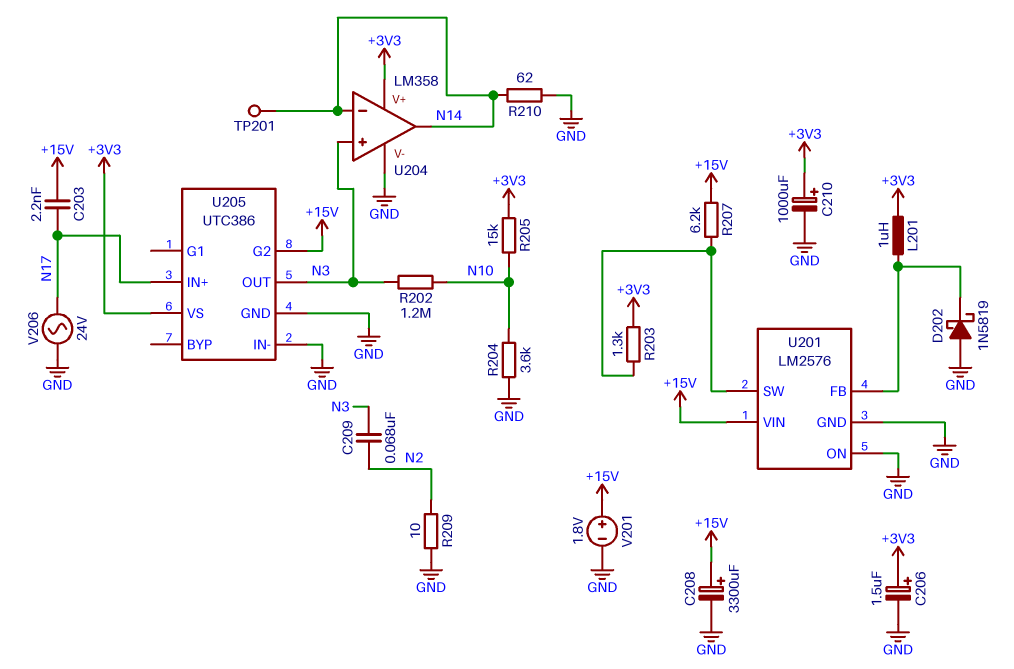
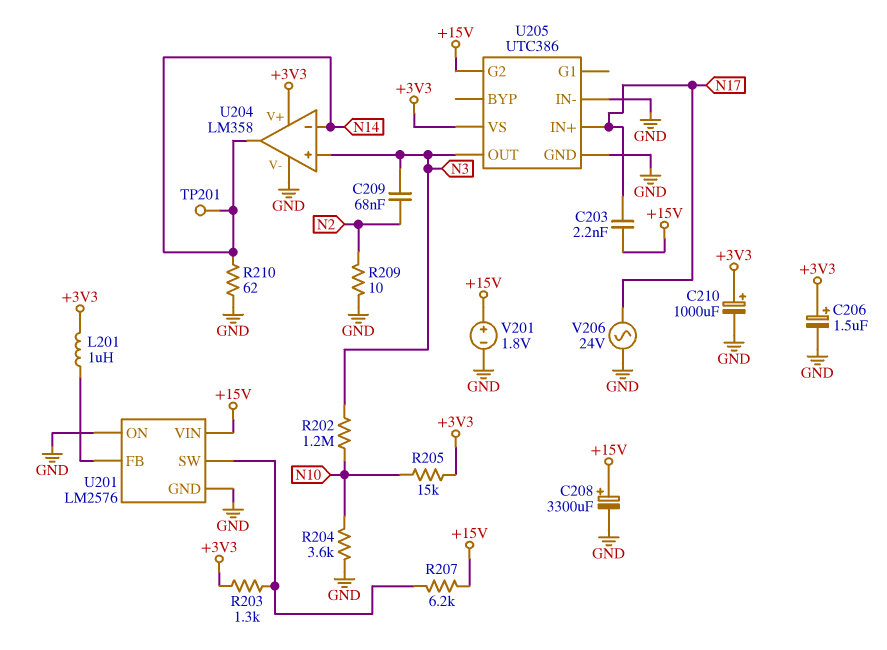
D202: schottky 1N5819 (A GND, K U201/FB) -> none

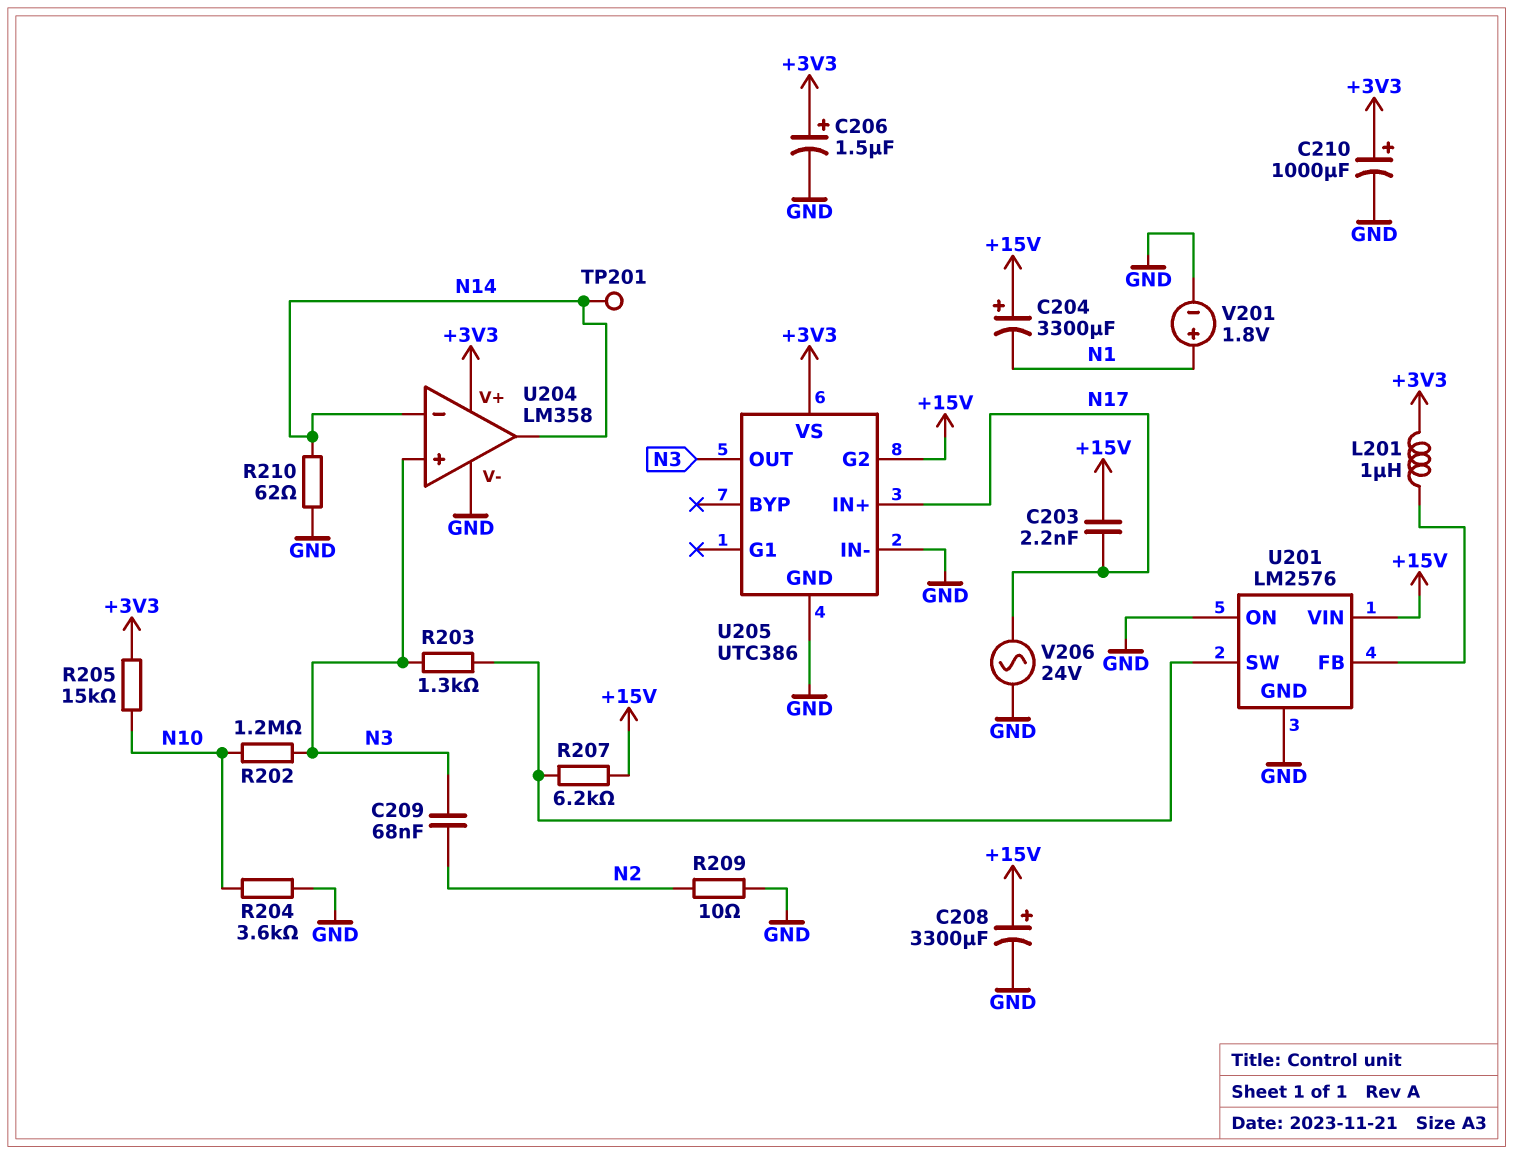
C204: none -> 3300uF (plus +15V, minus N1)
R203: 1.3k (+3V3, U201/SW) -> 1.3k (N3, U201/SW)
V201: 1.8V (plus +15V, minus GND) -> 1.8V (plus N1, minus GND)

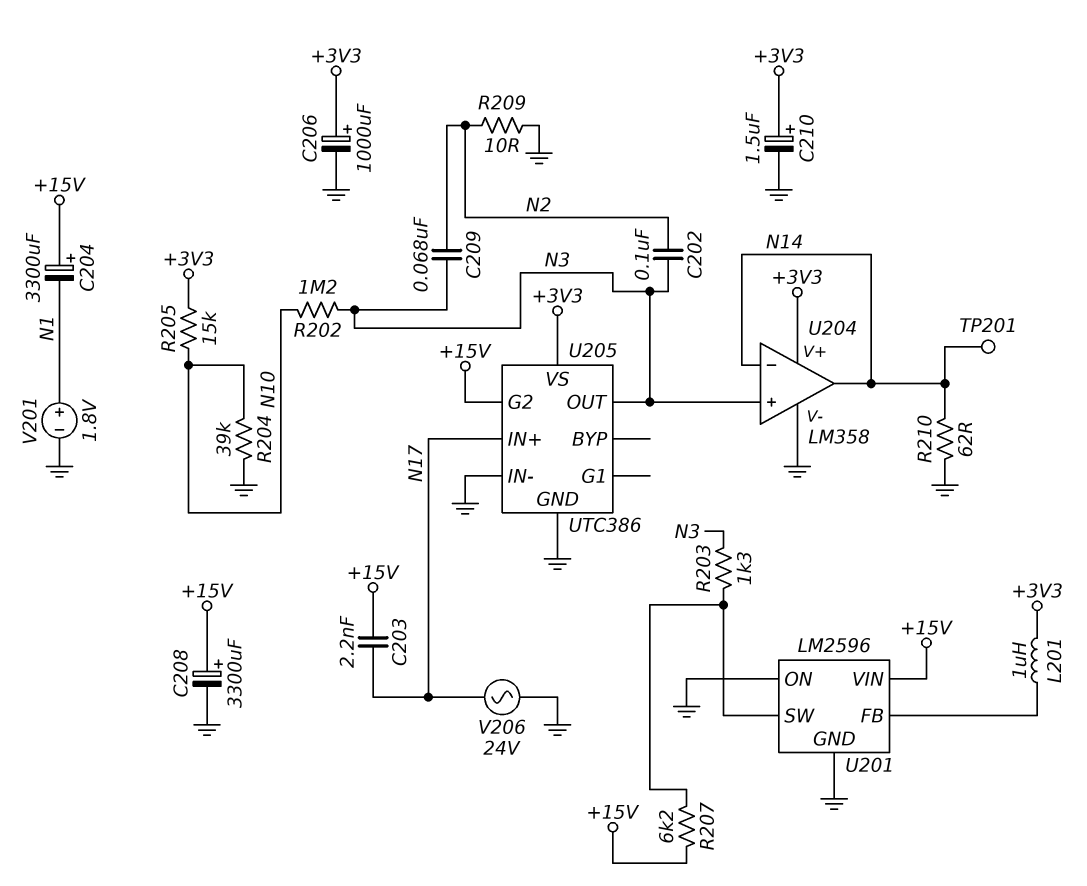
C202: none -> 100nF (N2, N3)
C206: 1.5uF (plus +3V3, minus GND) -> 1000uF (plus +3V3, minus GND)
C210: 1000uF (plus +3V3, minus GND) -> 1.5uF (plus +3V3, minus GND)
R204: 3.6k (GND, N10) -> 39k (GND, N10)
U201: LM2576 -> LM2596

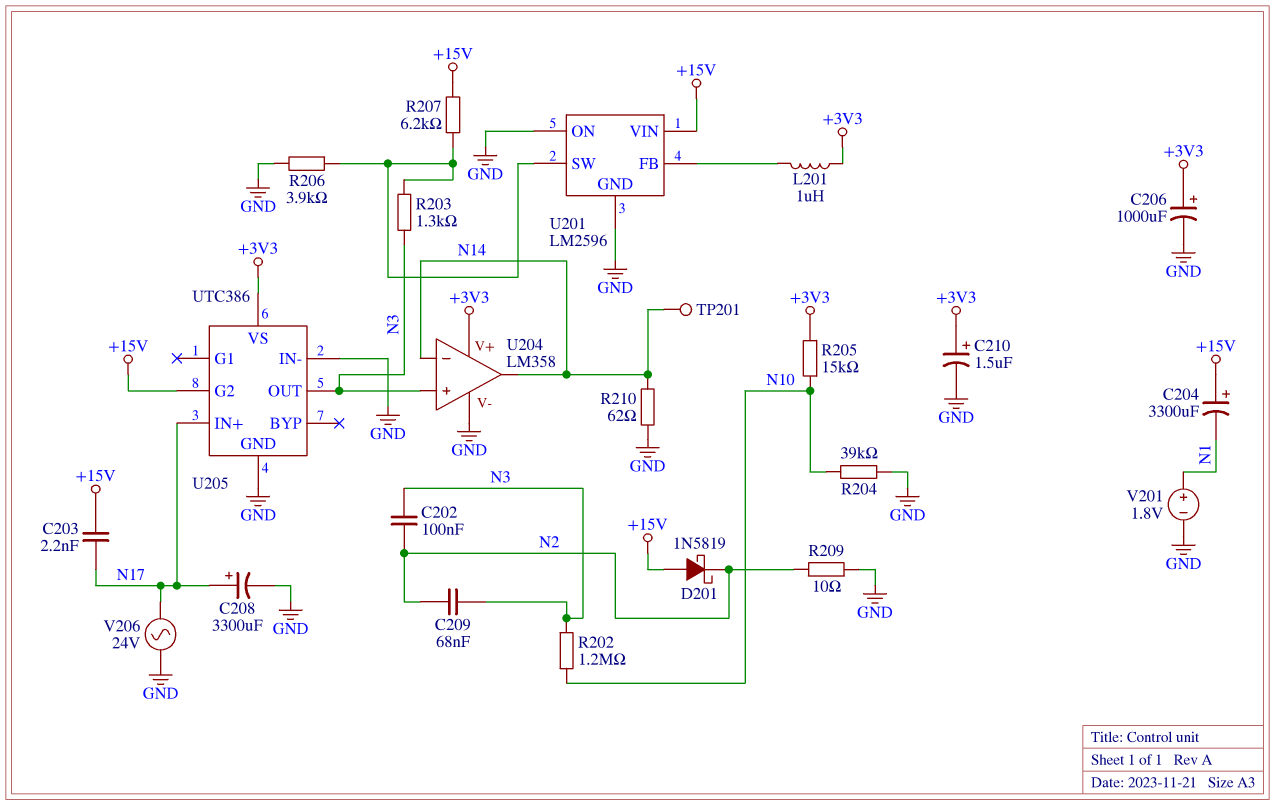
C208: 3300uF (plus +15V, minus GND) -> 3300uF (plus N17, minus GND)
D201: none -> schottky 1N5819 (A +15V, K N2)
R206: none -> 3.9k (GND, U201/SW)

